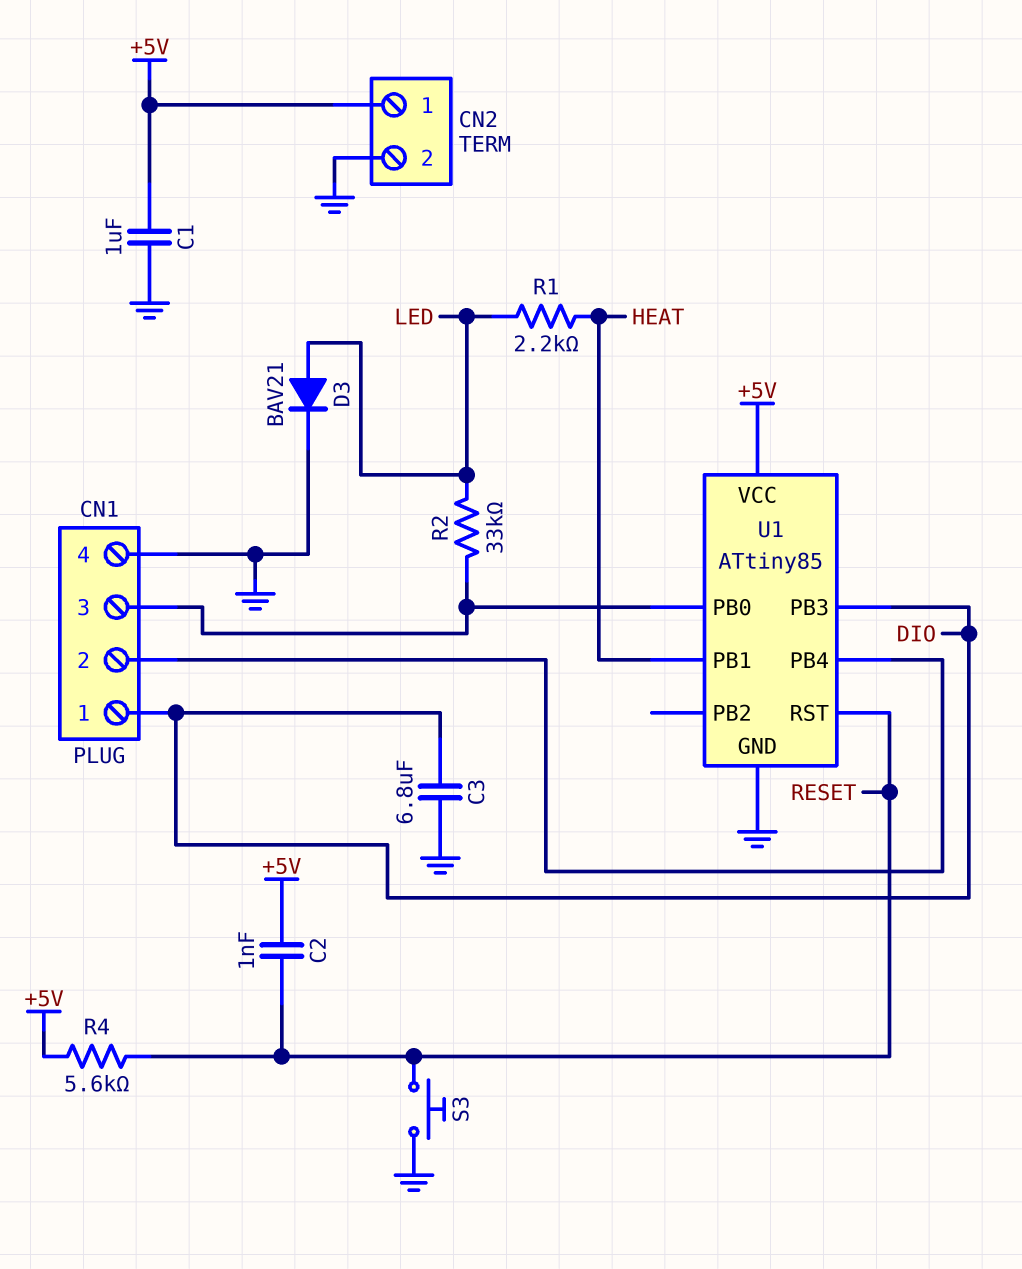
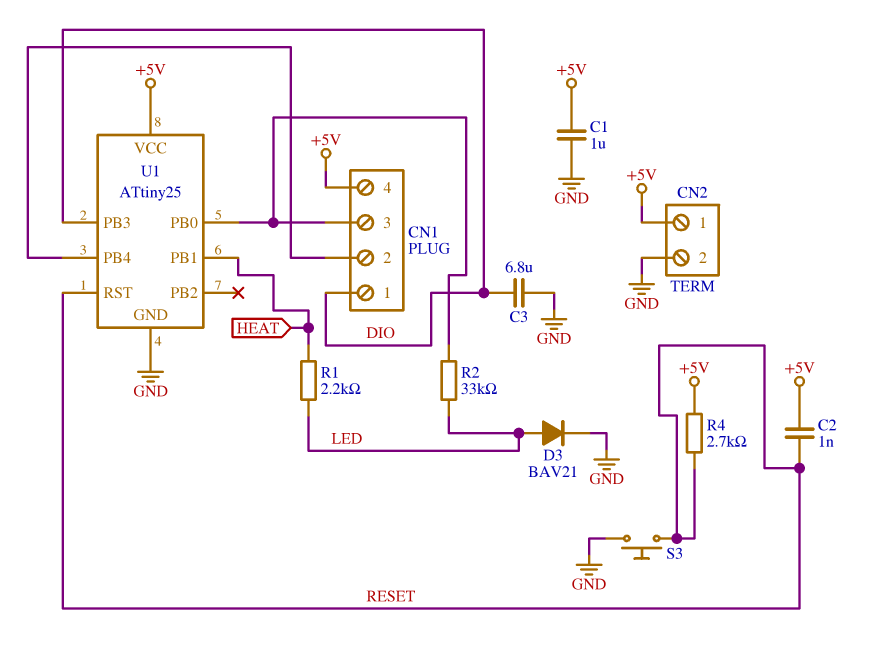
CN1 pin 4: GND -> +5V
R4: 5.6k (+5V, RESET) -> 2.7k (+5V, RESET)
U1: ATtiny85 -> ATtiny25

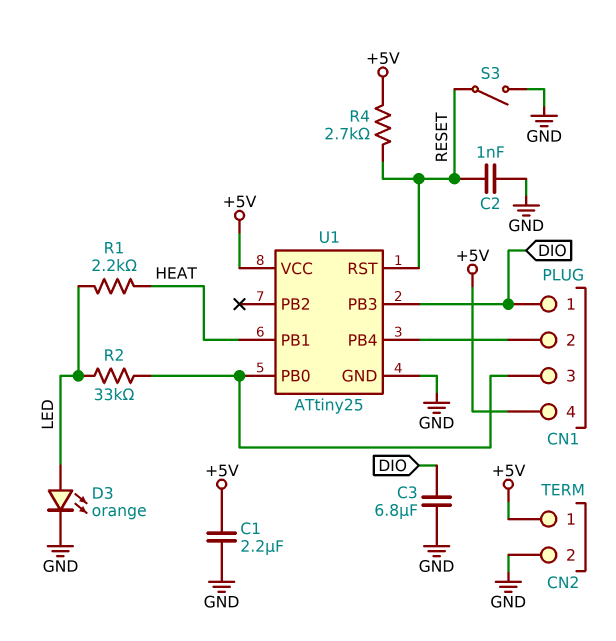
C1: 1uF (+5V, GND) -> 2.2uF (+5V, GND)
C2: 1nF (+5V, RESET) -> 1nF (GND, RESET)
D3: diode BAV21 (A LED, K GND) -> LED orange (A LED, K GND)
S3: button (GND, RESET) -> switch (GND, RESET)

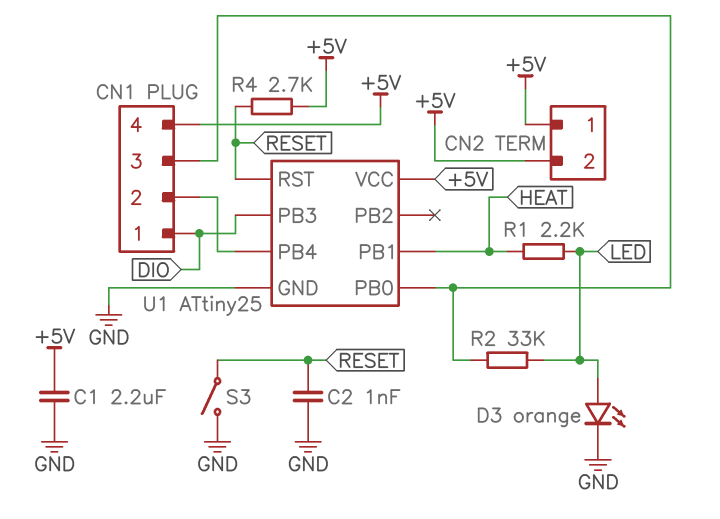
C3: 6.8uF (DIO, GND) -> none
CN2 pin 2: GND -> +5V

